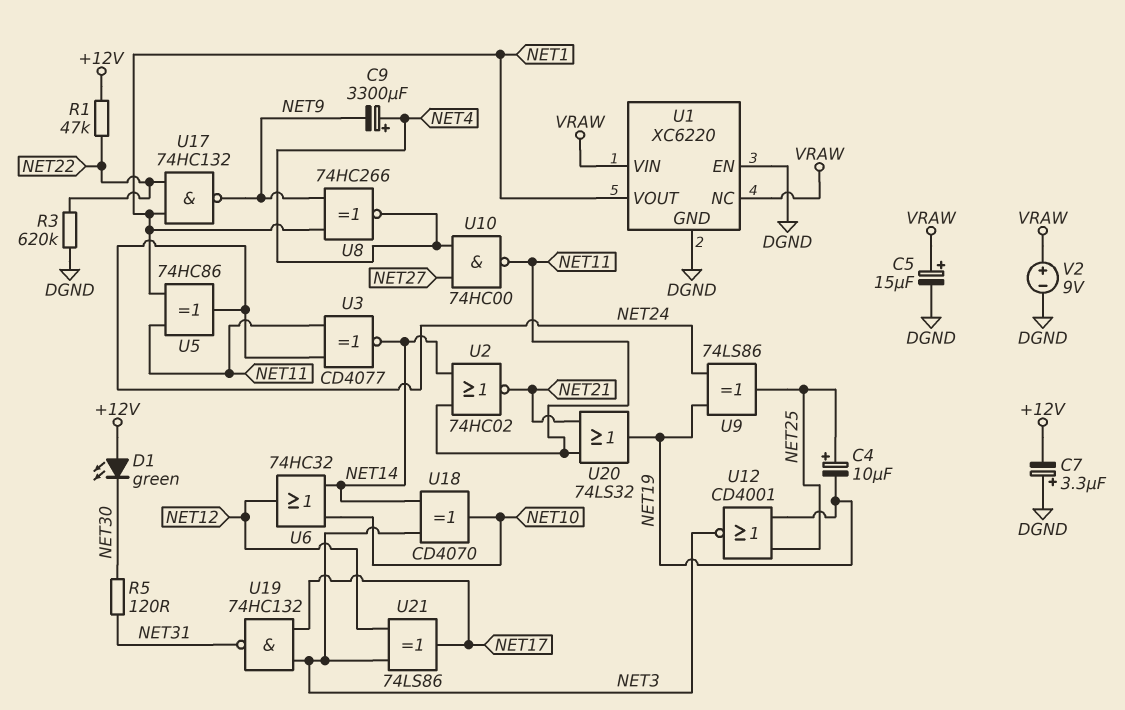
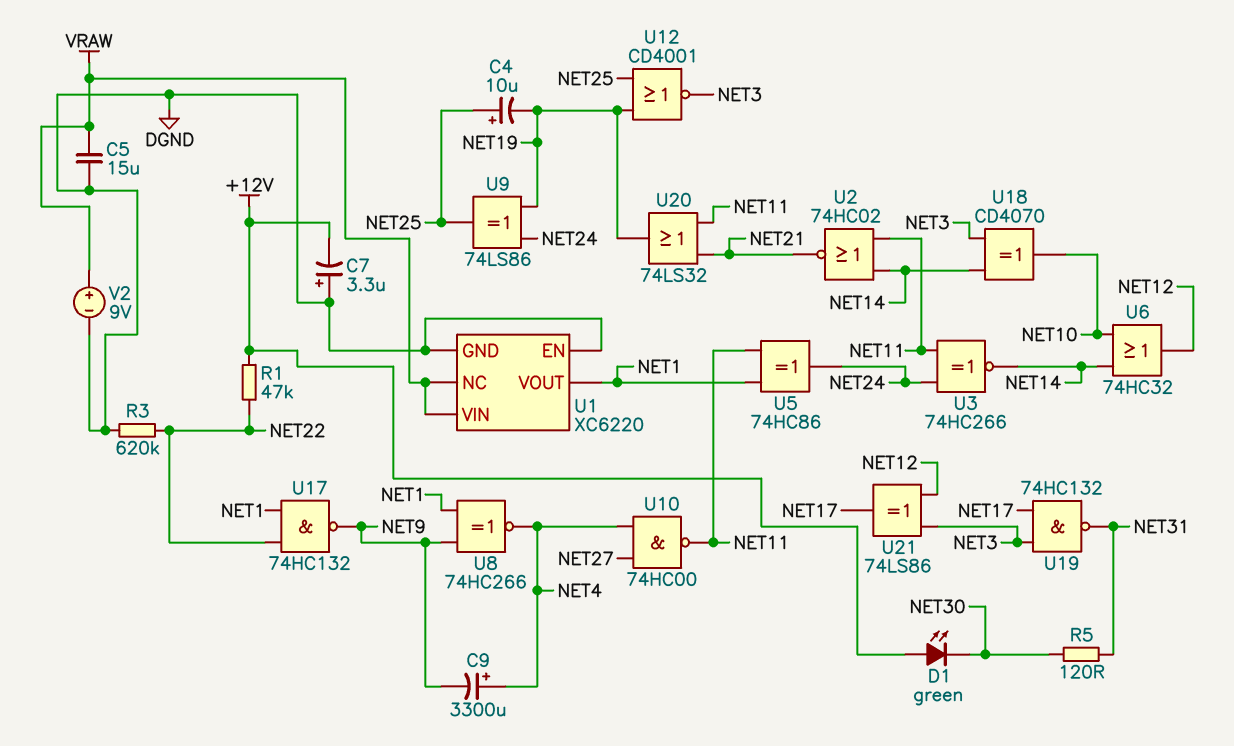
C5: 15uF (plus VRAW, minus DGND) -> 15uF (DGND, VRAW)
U3: XNOR CD4077 (in NET11, in NET24, out NET14) -> XNOR 74HC266 (in NET11, in NET24, out NET14)

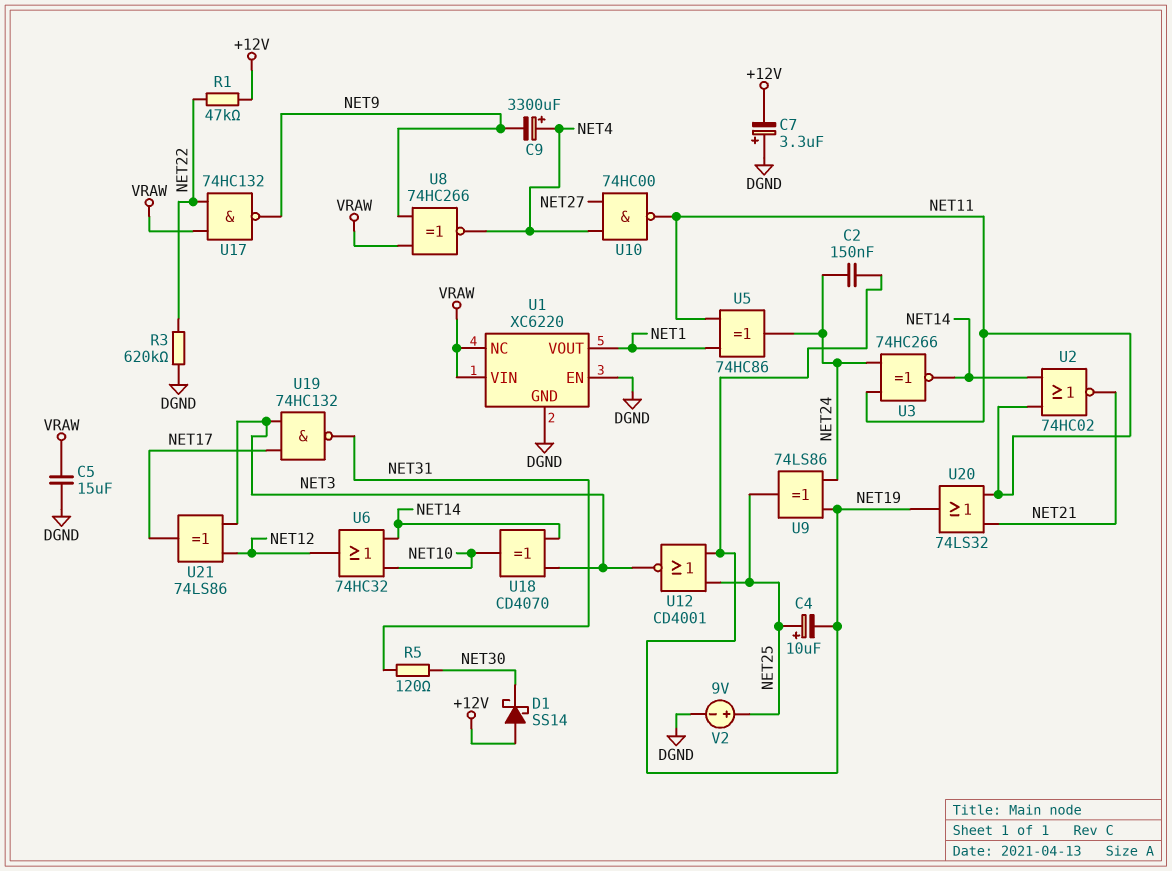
C2: none -> 150nF (NET19, NET24)
D1: LED green (A +12V, K NET30) -> schottky SS14 (A +12V, K NET30)
U8: XNOR 74HC266 (in NET1, in NET9, out NET4) -> XNOR 74HC266 (in NET9, in VRAW, out NET4)
U17: NAND 74HC132 (in NET1, in NET22, out NET9) -> NAND 74HC132 (in NET22, in VRAW, out NET9)
V2: 9V (plus VRAW, minus DGND) -> 9V (plus NET25, minus DGND)

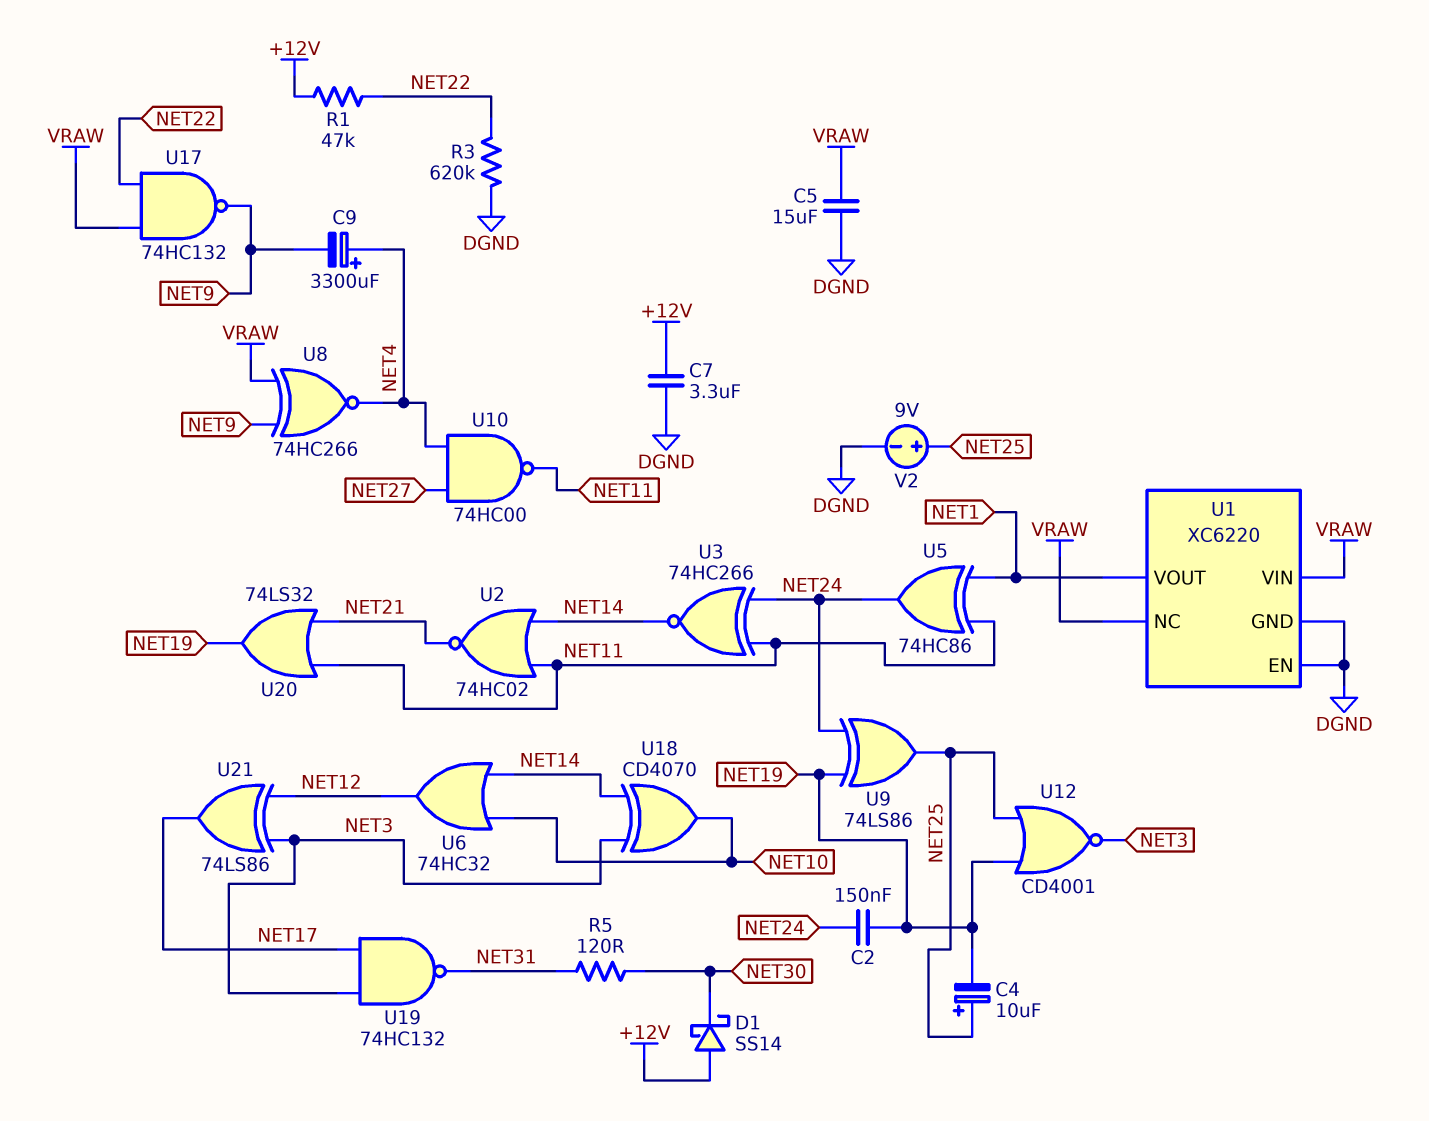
C7: 3.3uF (plus DGND, minus +12V) -> 3.3uF (+12V, DGND)

